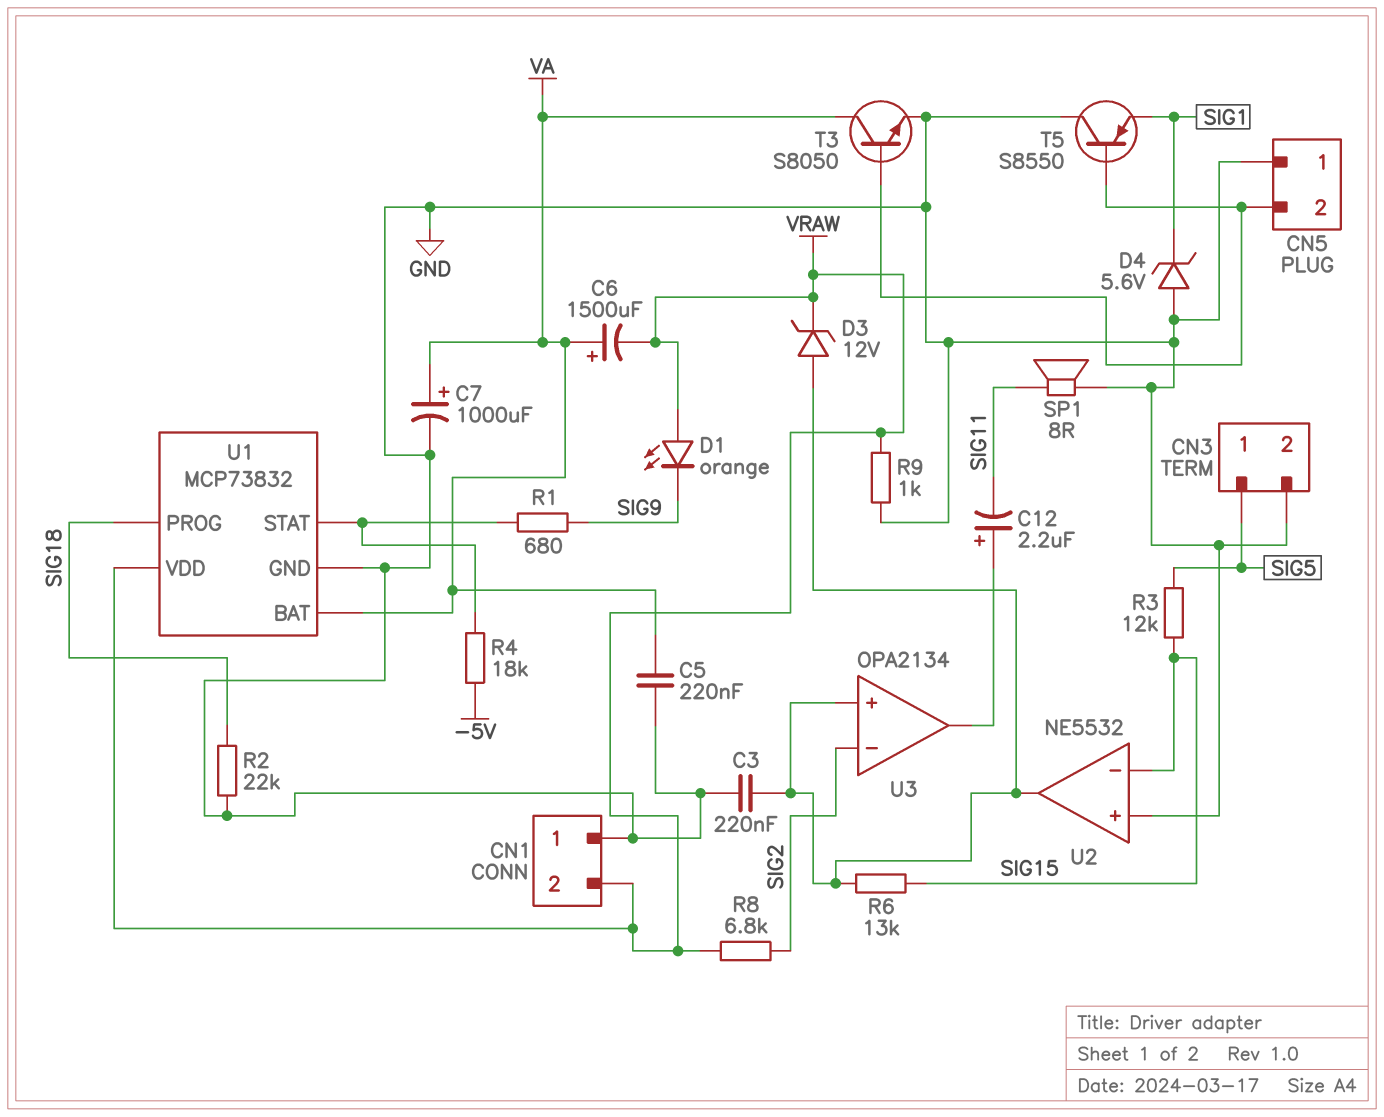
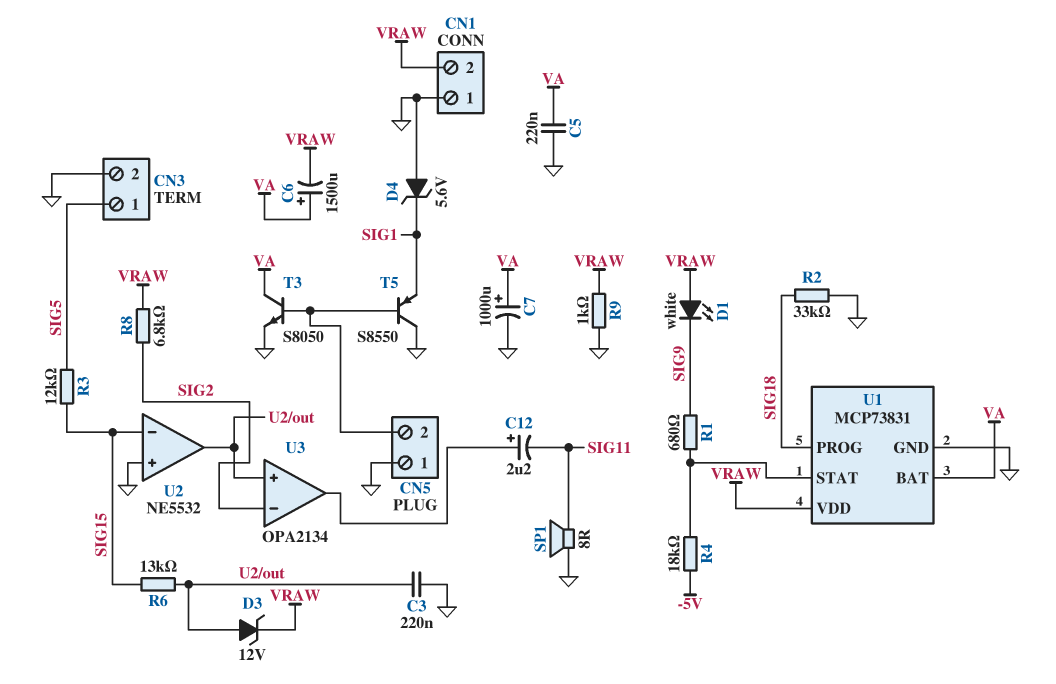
D1: LED orange (A VRAW, K SIG9) -> LED white (A VRAW, K SIG9)
R2: 22k (GND, SIG18) -> 33k (GND, SIG18)
U1: MCP73832 -> MCP73831

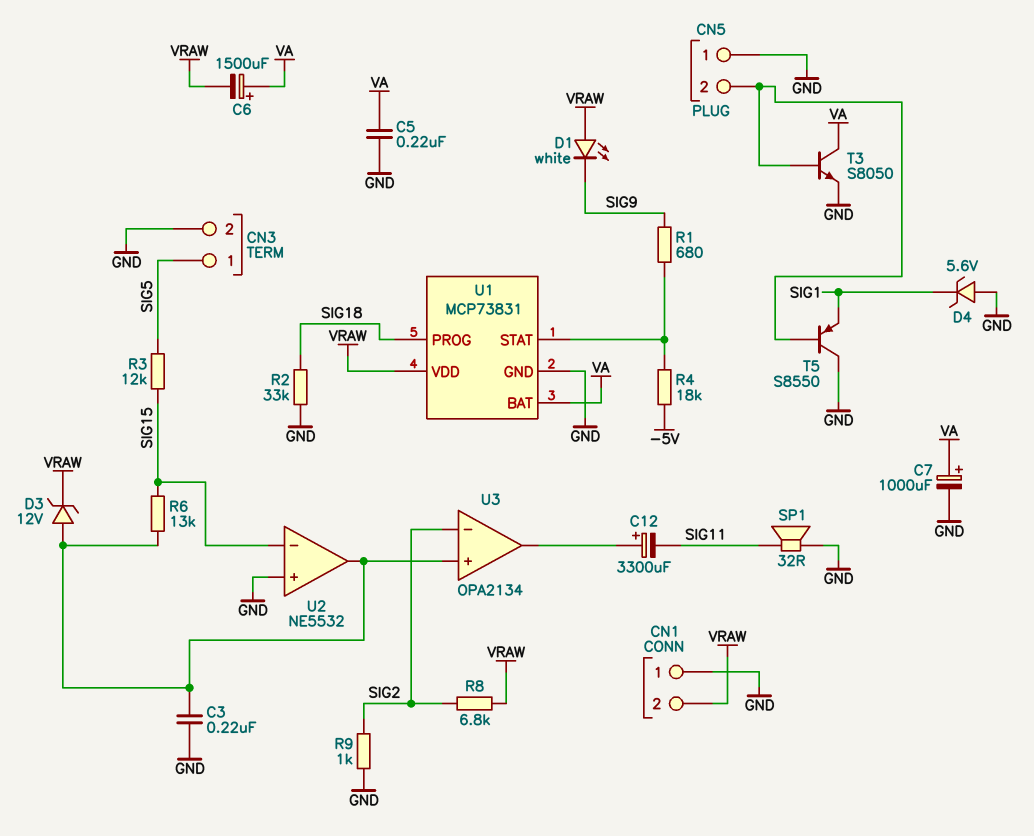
C12: 2.2uF (plus U3/out, minus SIG11) -> 3300uF (plus U3/out, minus SIG11)
R9: 1k (GND, VRAW) -> 1k (GND, SIG2)
SP1: speaker 8R (GND, SIG11) -> speaker 32R (GND, SIG11)

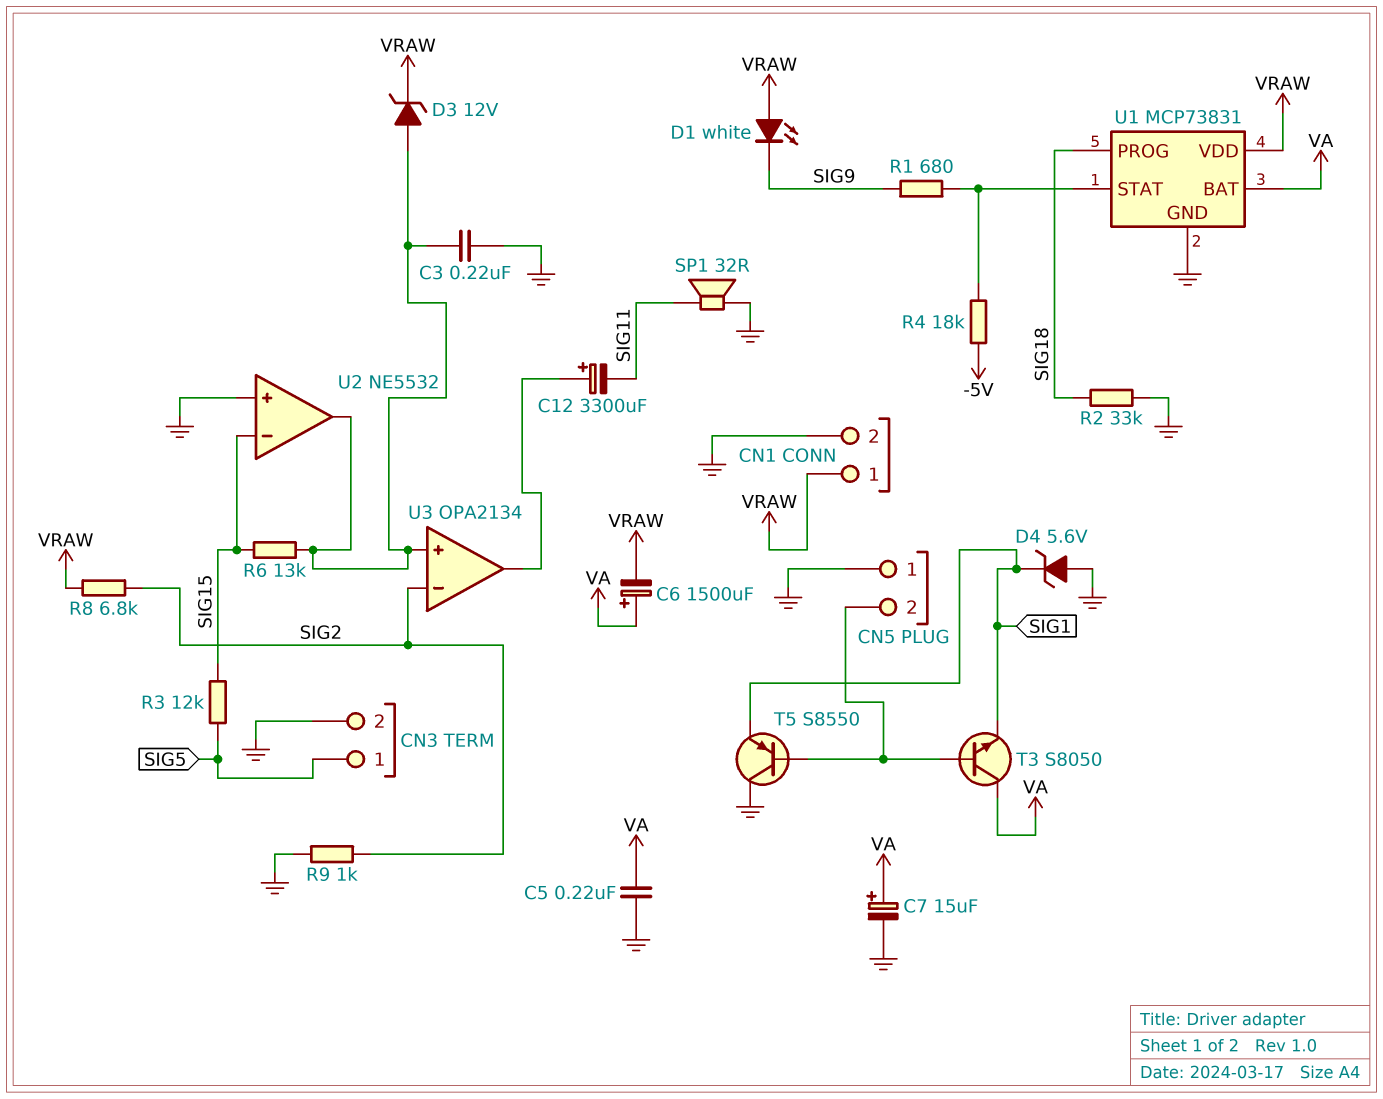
C7: 1000uF (plus VA, minus GND) -> 15uF (plus VA, minus GND)
CN1 pin 1: GND -> VRAW
CN1 pin 2: VRAW -> GND
T3: NPN S8050 (B CN5/2, C VA, E GND) -> NPN S8050 (B CN5/2, C VA, E SIG1)

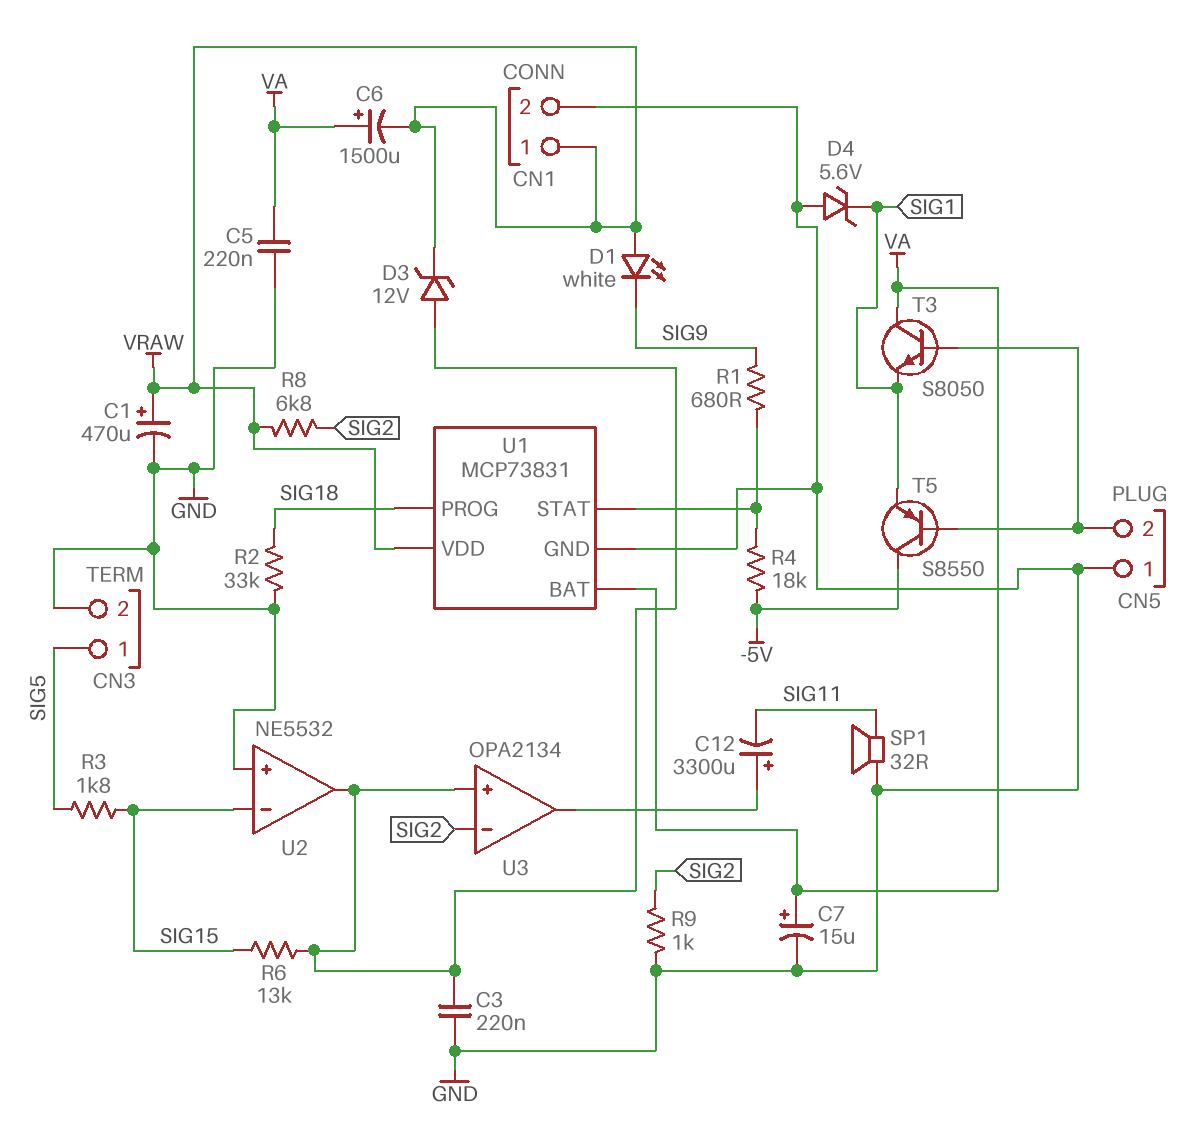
C1: none -> 470uF (plus VRAW, minus GND)
R3: 12k (SIG5, SIG15) -> 1.8k (SIG5, SIG15)
T5: PNP S8550 (B CN5/2, C GND, E SIG1) -> PNP S8550 (B CN5/2, C -5V, E SIG1)

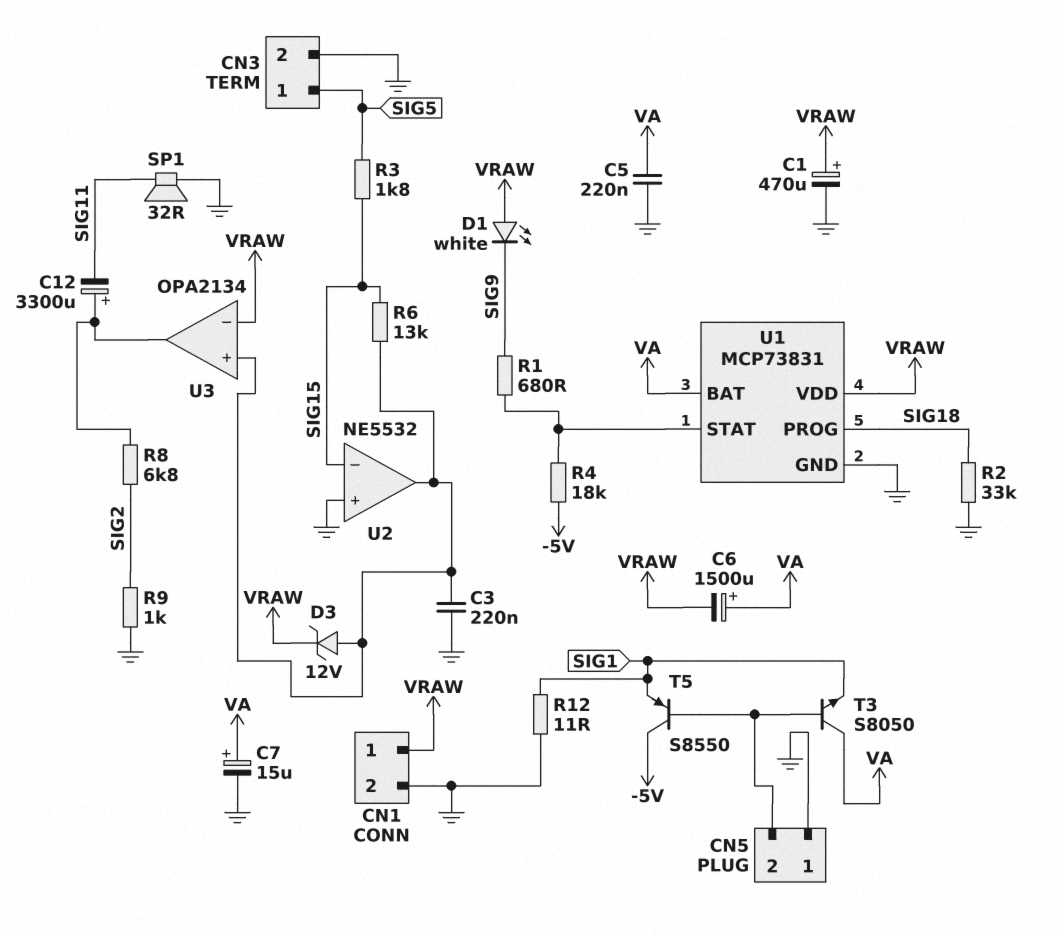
D4: zener 5.6V (A GND, K SIG1) -> none
R8: 6.8k (SIG2, VRAW) -> 6.8k (SIG2, U3/out)
R12: none -> 11 (GND, SIG1)
U3 pin in-: SIG2 -> VRAW

